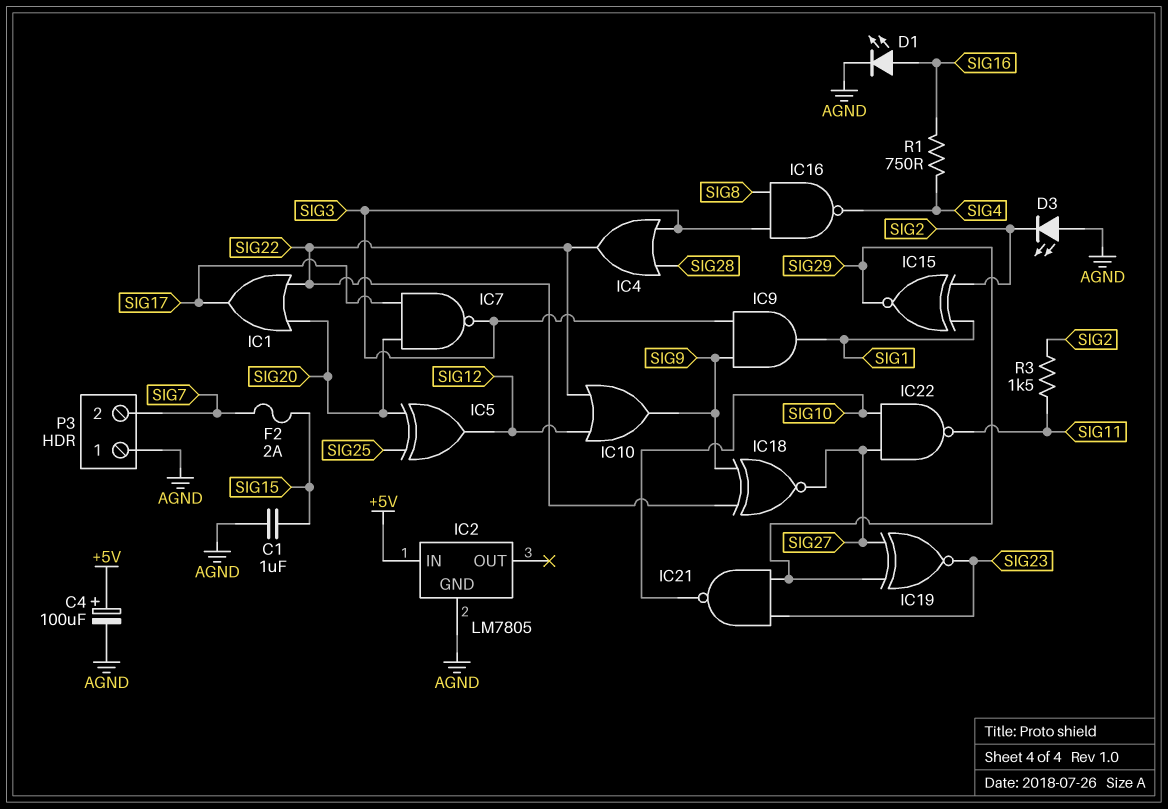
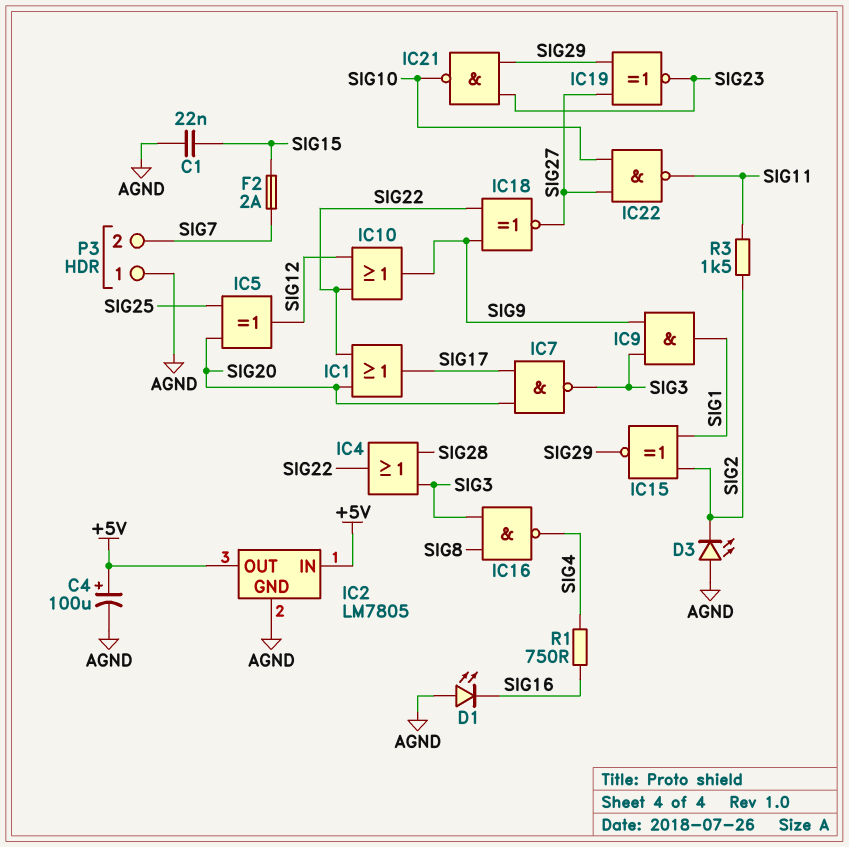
C1: 1uF (AGND, SIG15) -> 22nF (AGND, SIG15)
D1: LED (A SIG16, K AGND) -> LED (A AGND, K SIG16)
IC2 pin OUT: none -> +5V

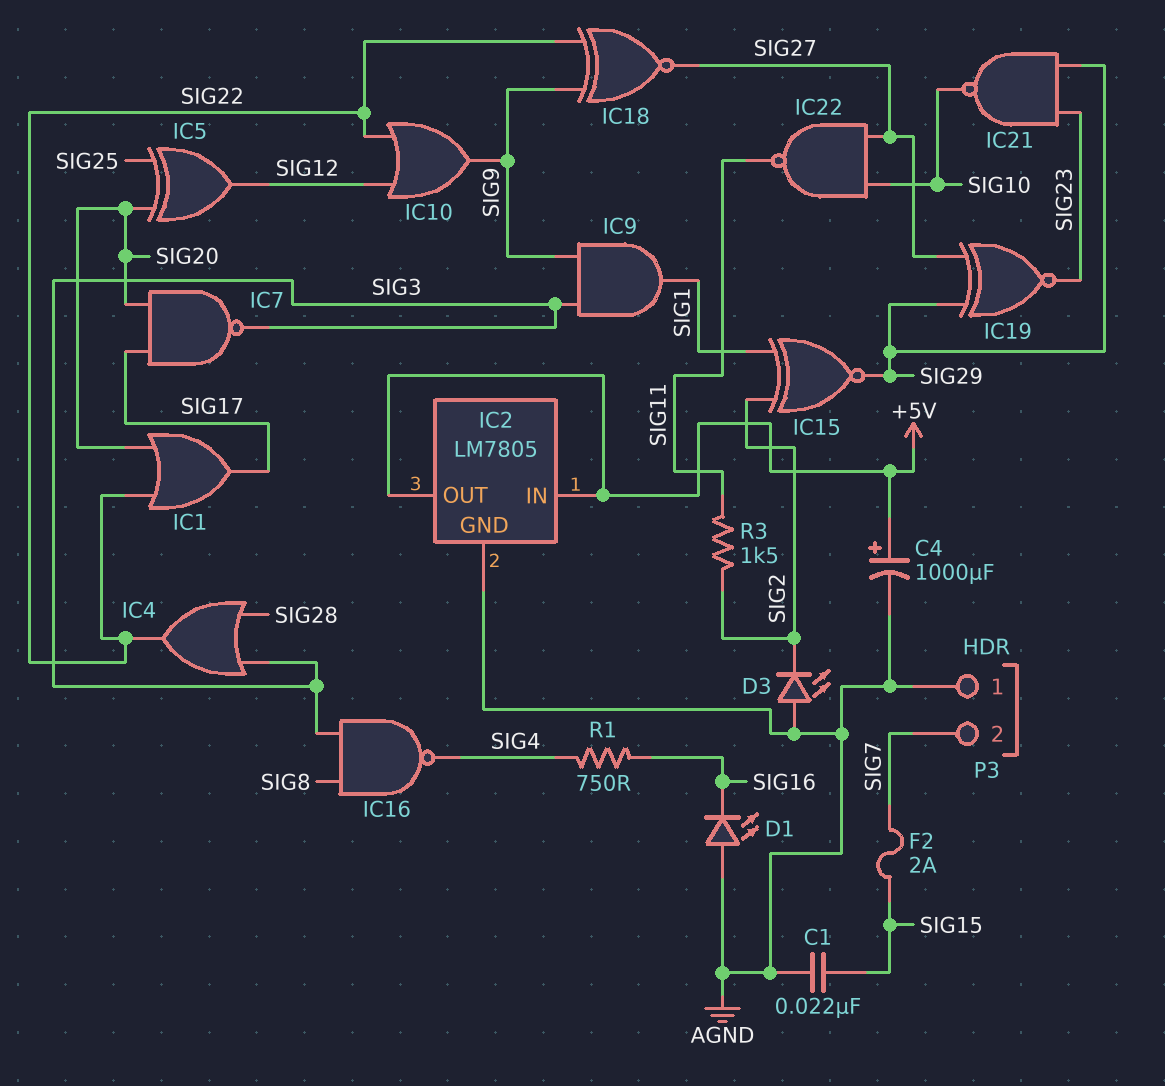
C4: 100uF (plus +5V, minus AGND) -> 1000uF (plus +5V, minus AGND)

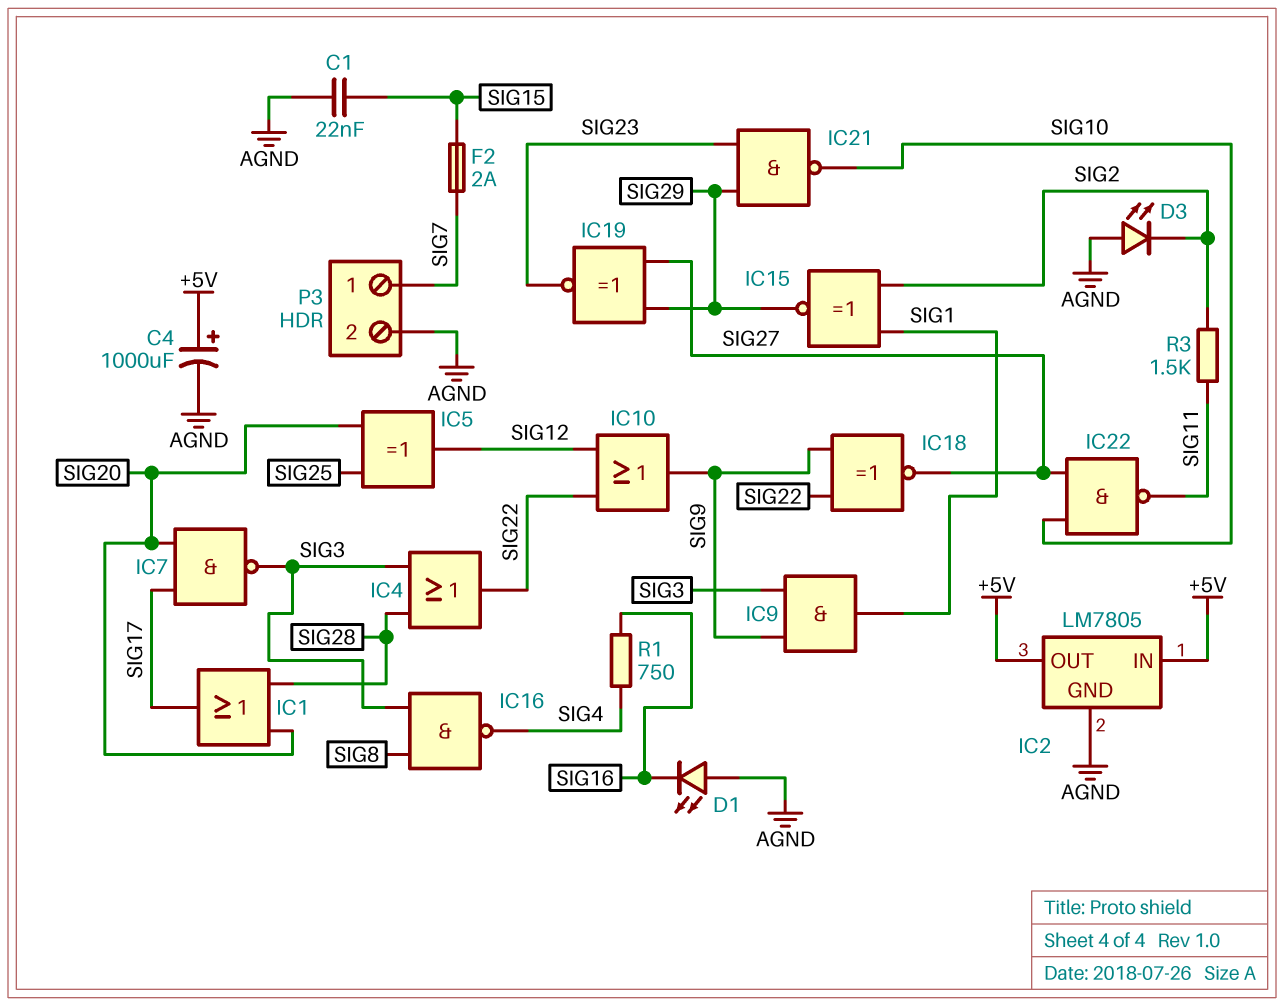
IC1: OR (in SIG20, in SIG22, out SIG17) -> OR (in SIG20, in SIG28, out SIG17)
P3 pin 1: AGND -> SIG7
P3 pin 2: SIG7 -> AGND

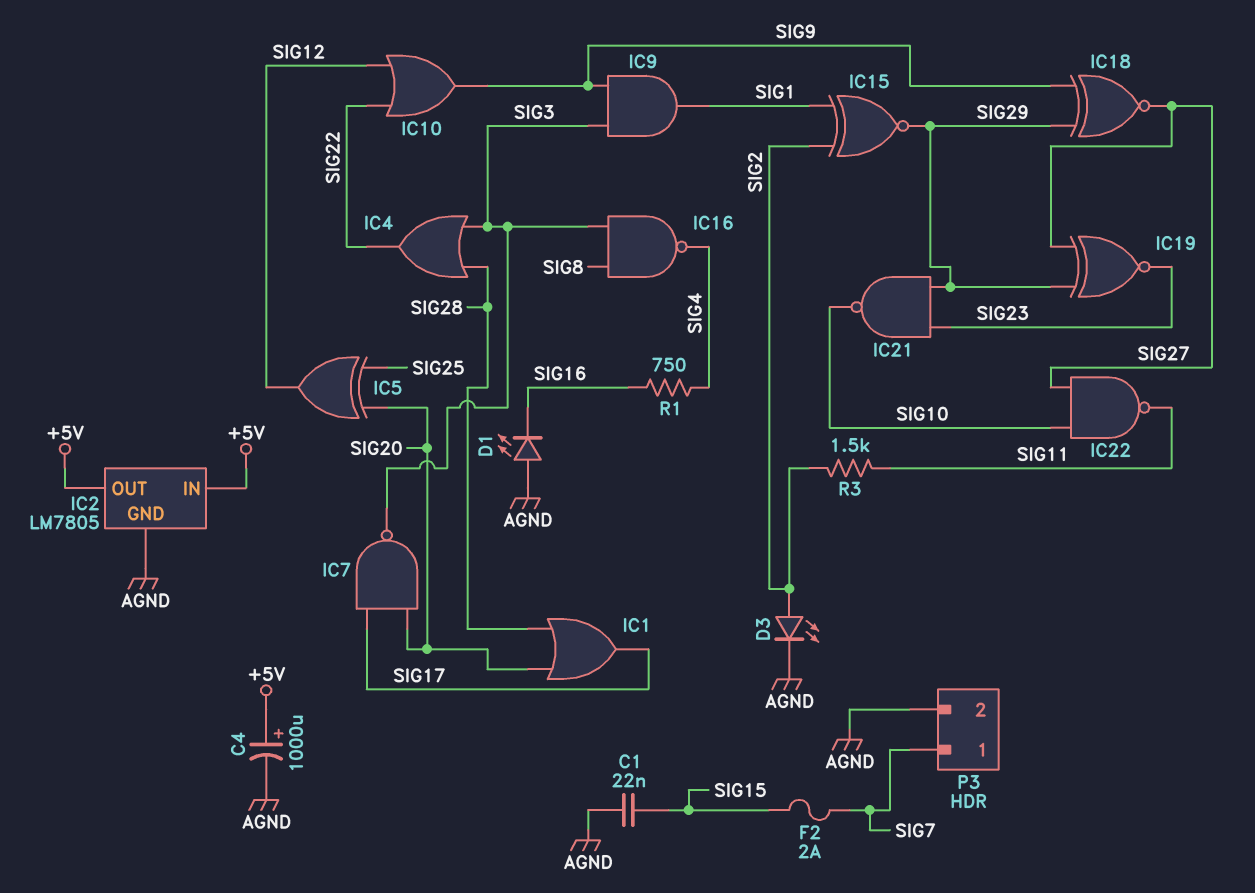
D3: LED (A AGND, K SIG2) -> LED (A SIG2, K AGND)
IC18: XNOR (in SIG9, in SIG22, out SIG27) -> XNOR (in SIG9, in SIG29, out SIG27)

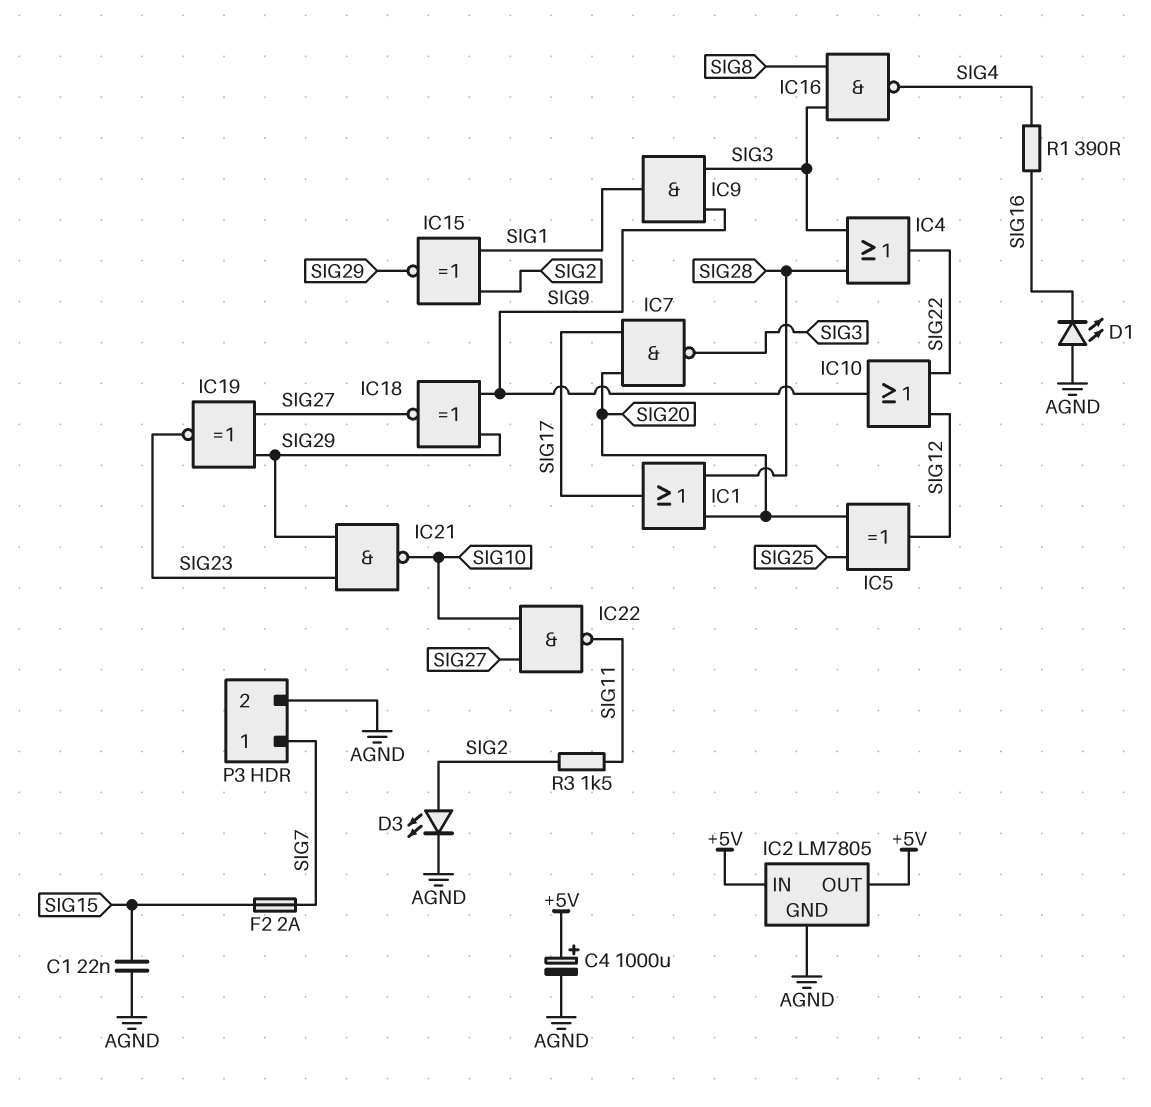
R1: 750 (SIG4, SIG16) -> 390 (SIG4, SIG16)

